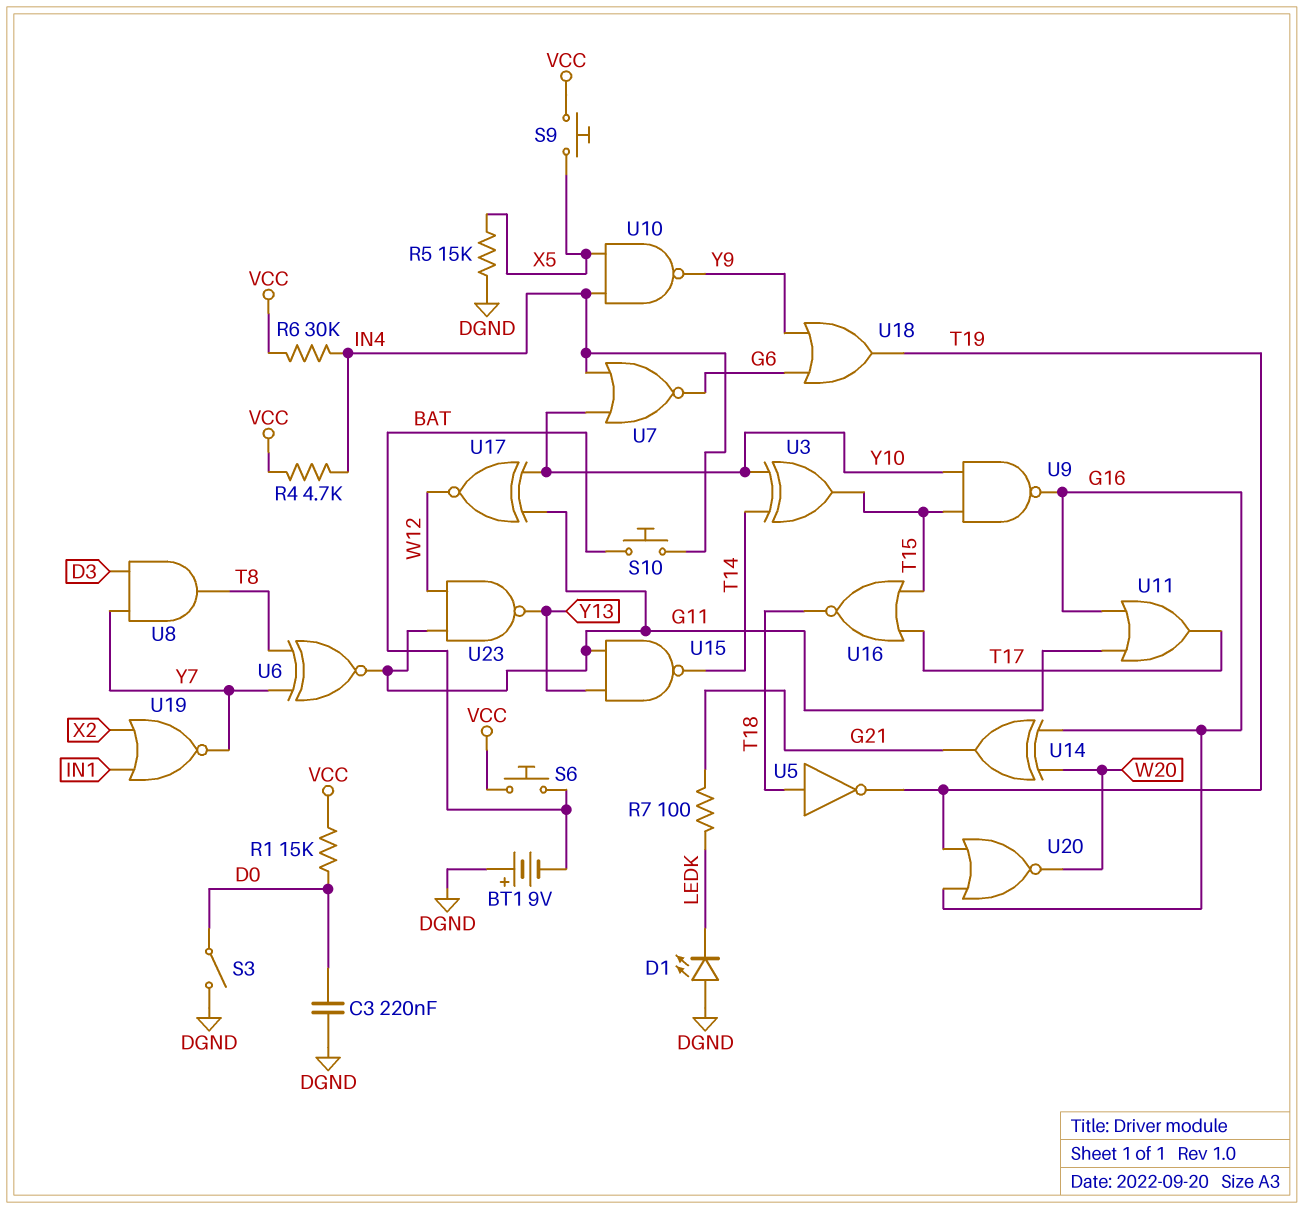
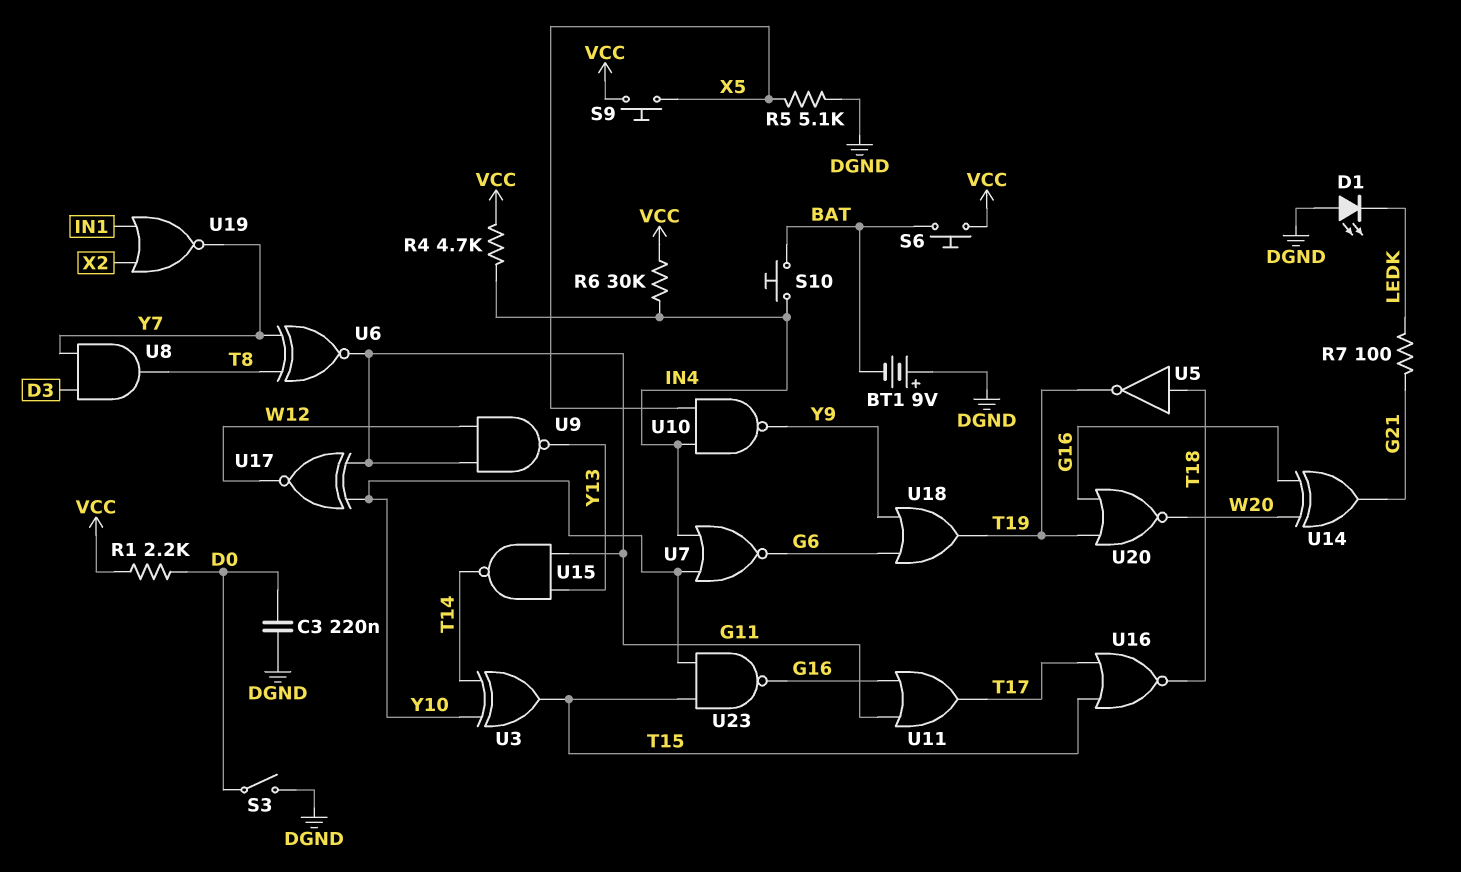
R1: 15k (D0, VCC) -> 2.2k (D0, VCC)
R5: 15k (DGND, X5) -> 5.1k (DGND, X5)
U9: NAND (in T15, in Y10, out G16) -> NAND (in G11, in W12, out Y13)
U23: NAND (in G11, in W12, out Y13) -> NAND (in T15, in Y10, out G16)

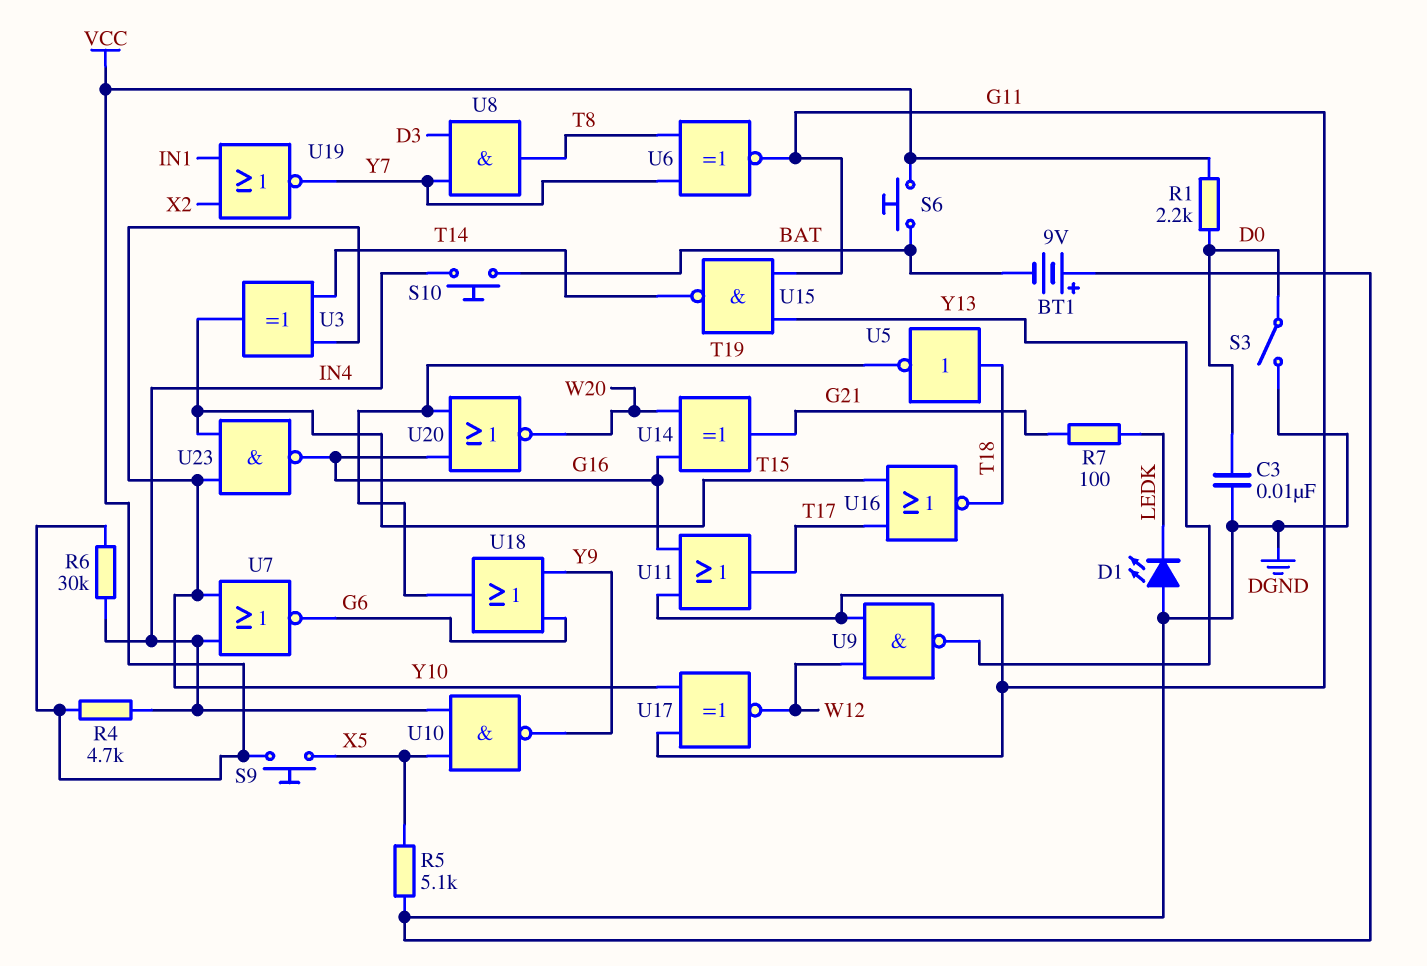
C3: 220nF (D0, DGND) -> 10nF (D0, DGND)

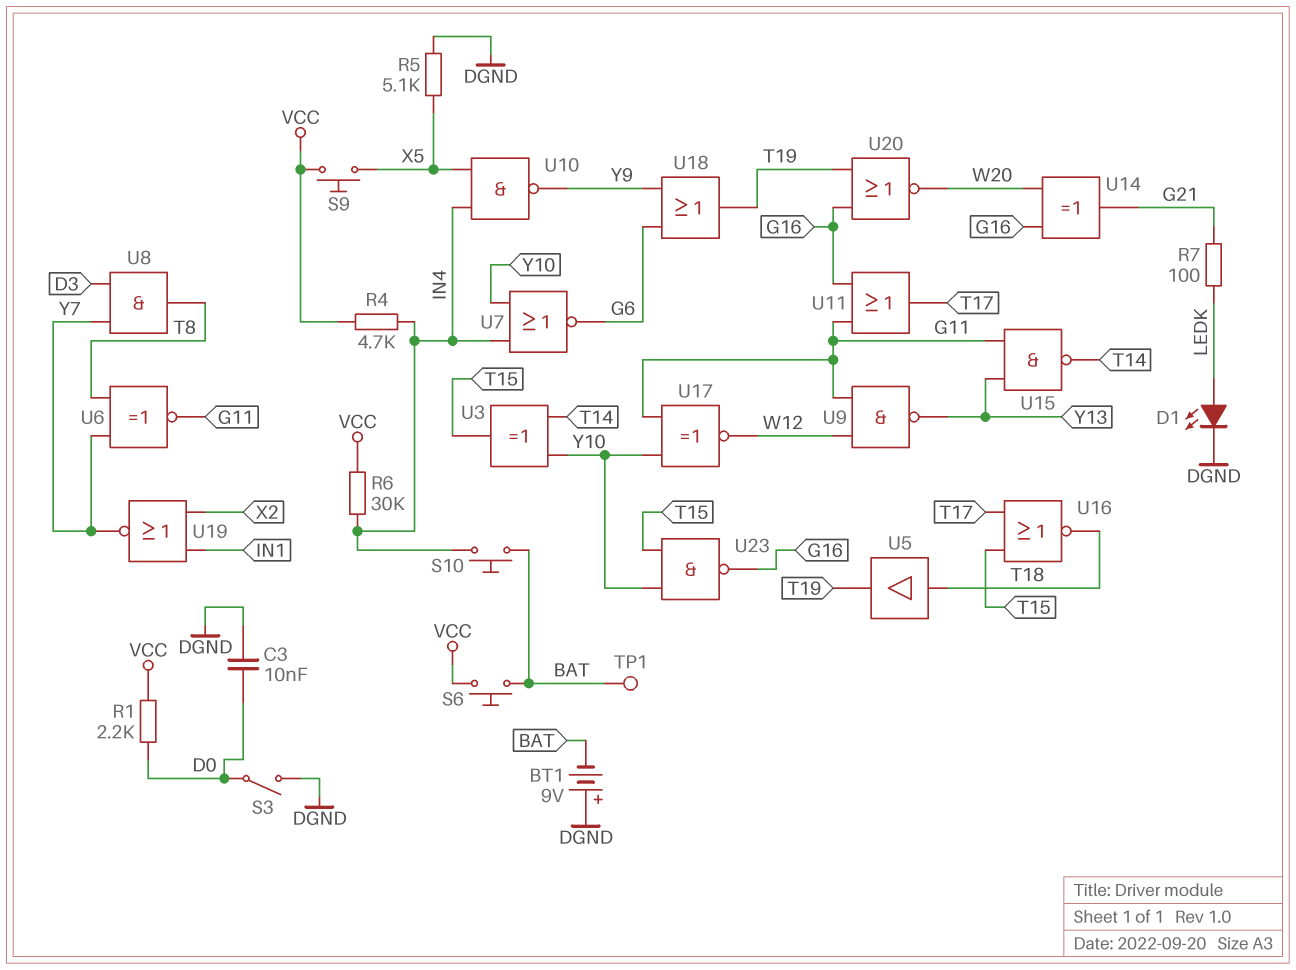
D1: LED (A DGND, K LEDK) -> LED (A LEDK, K DGND)
TP1: none -> test point (BAT)
U5: NOT (in T18, out T19) -> buffer (in T18, out T19)

